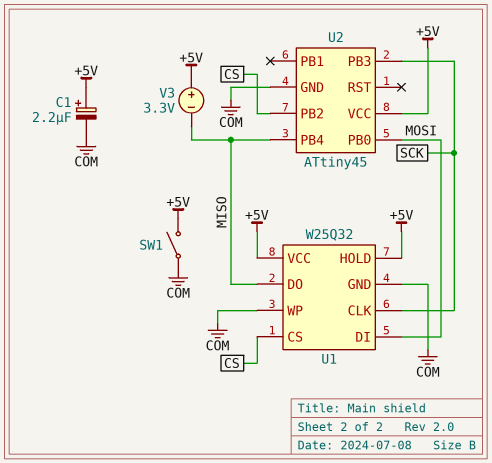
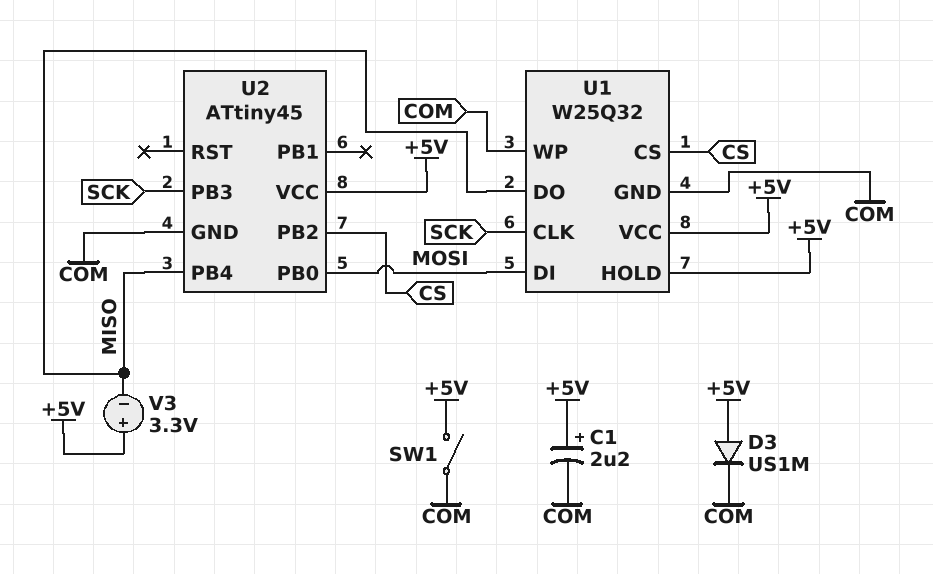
D3: none -> diode US1M (A +5V, K COM)

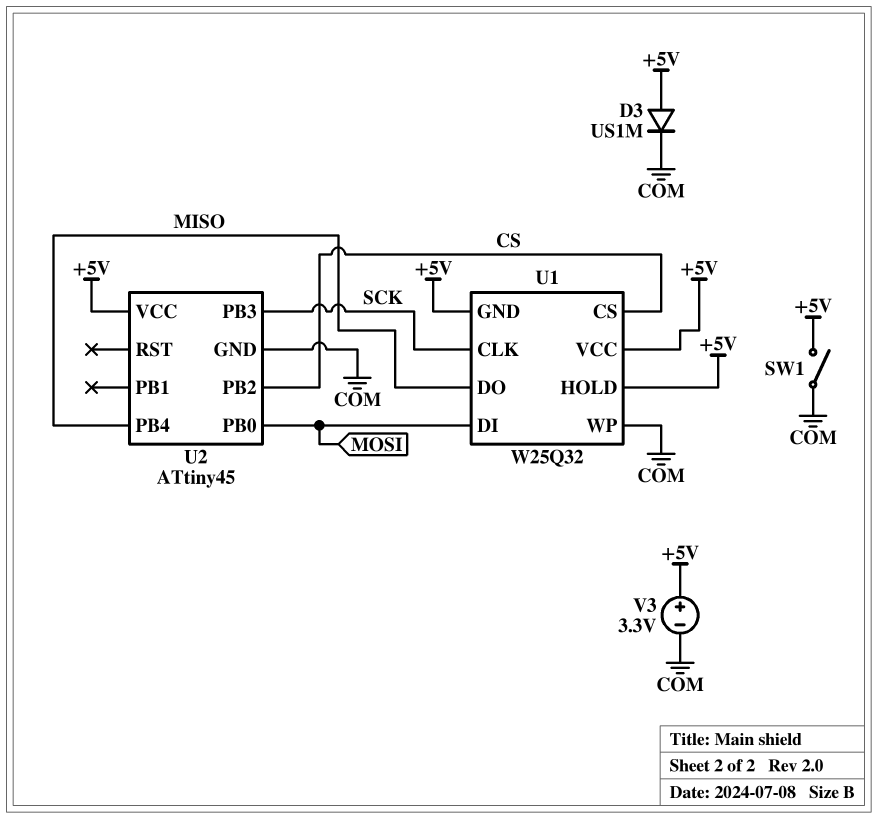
C1: 2.2uF (plus +5V, minus COM) -> none
U1 pin GND: COM -> +5V
V3: 3.3V (plus +5V, minus MISO) -> 3.3V (plus +5V, minus COM)

